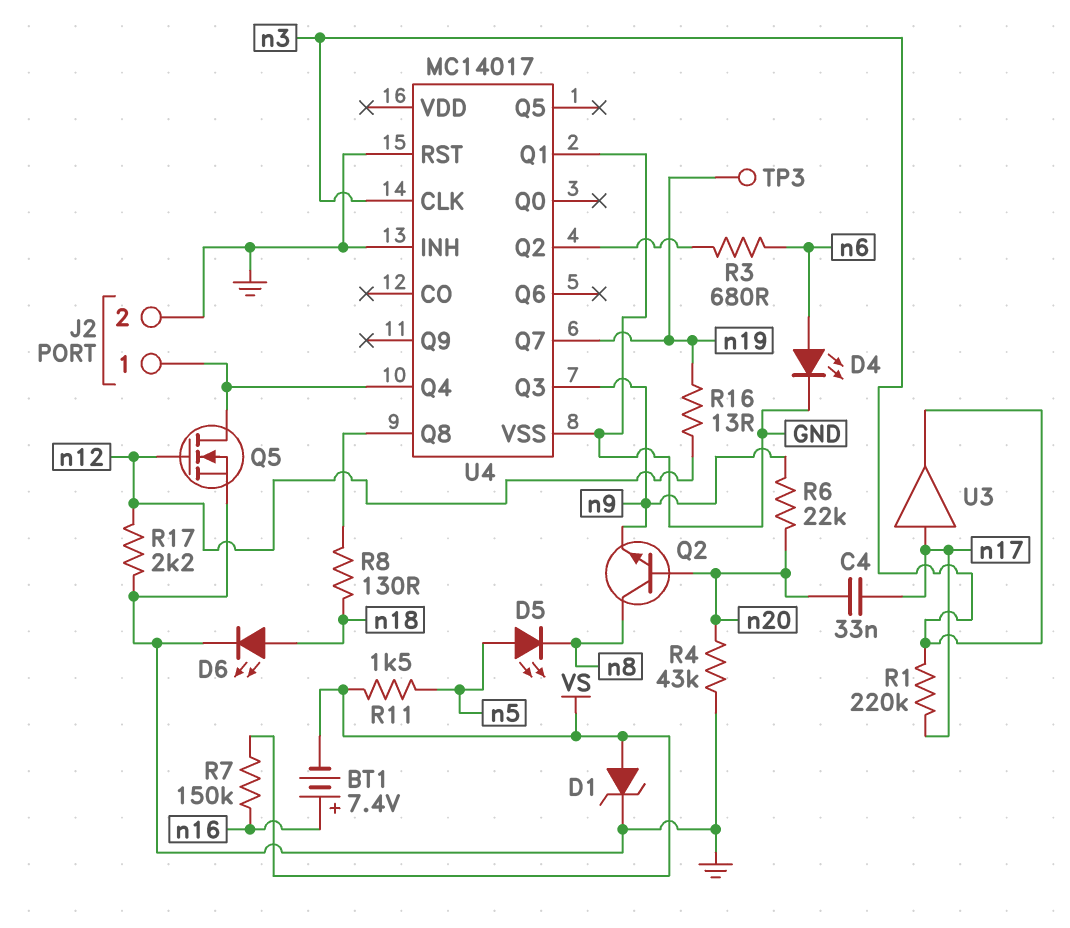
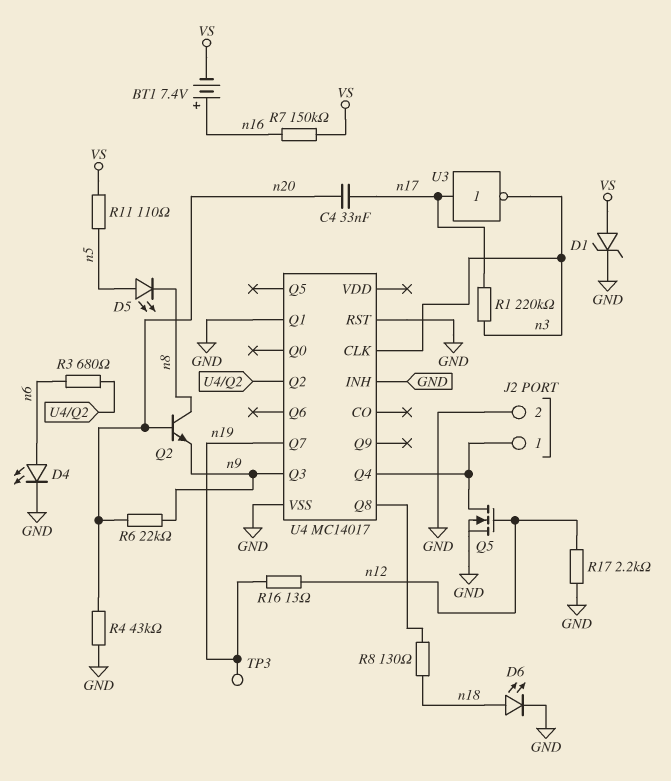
R11: 1.5k (VS, n5) -> 110 (VS, n5)
U3: buffer (in n17, out n3) -> NOT (in n17, out n3)

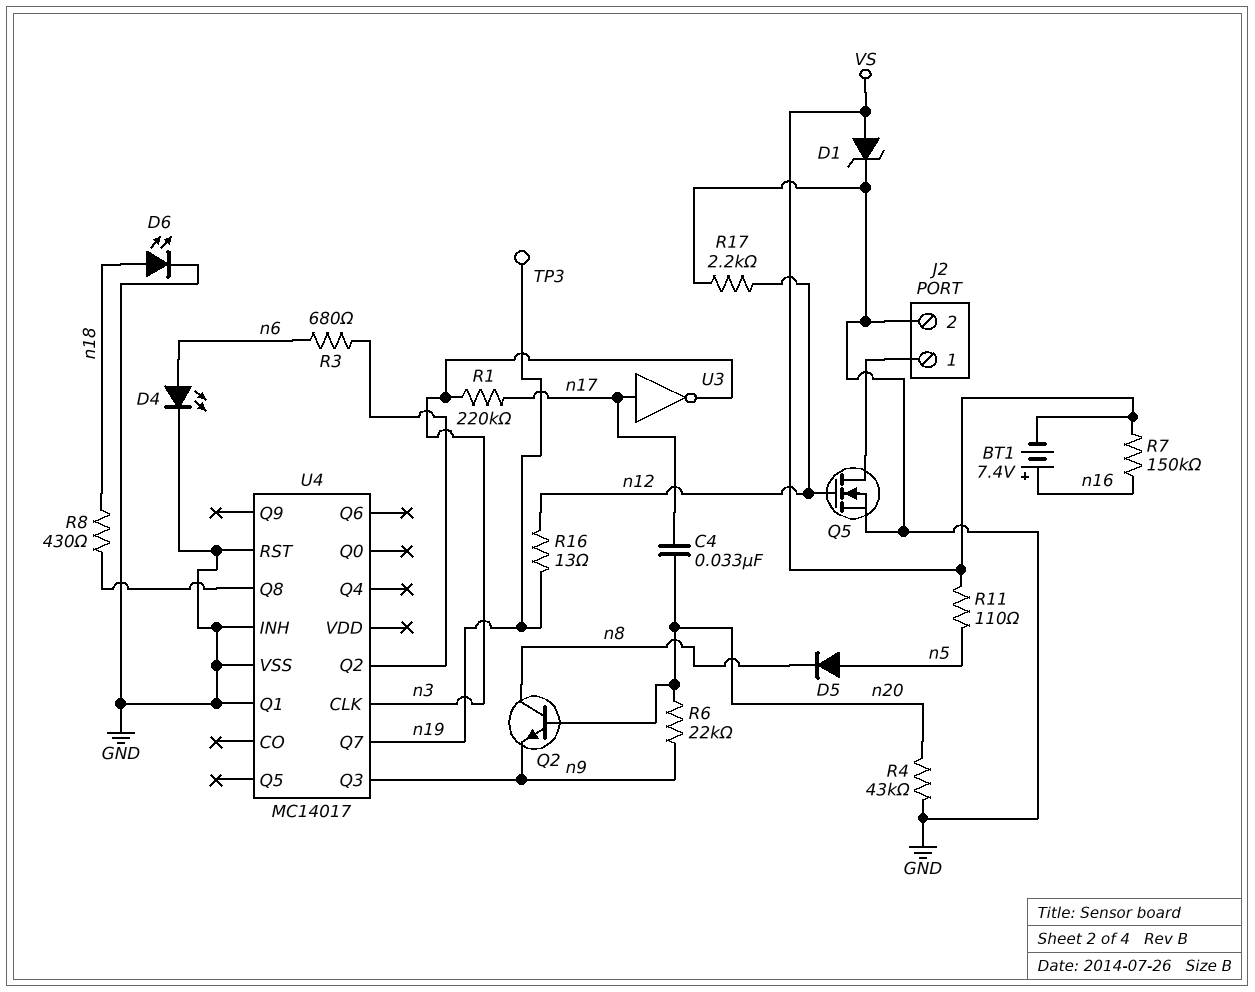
D5: LED (A n5, K n8) -> diode (A n5, K n8)
R8: 130 (U4/Q8, n18) -> 430 (U4/Q8, n18)
U4 pin Q4: J2/1 -> none

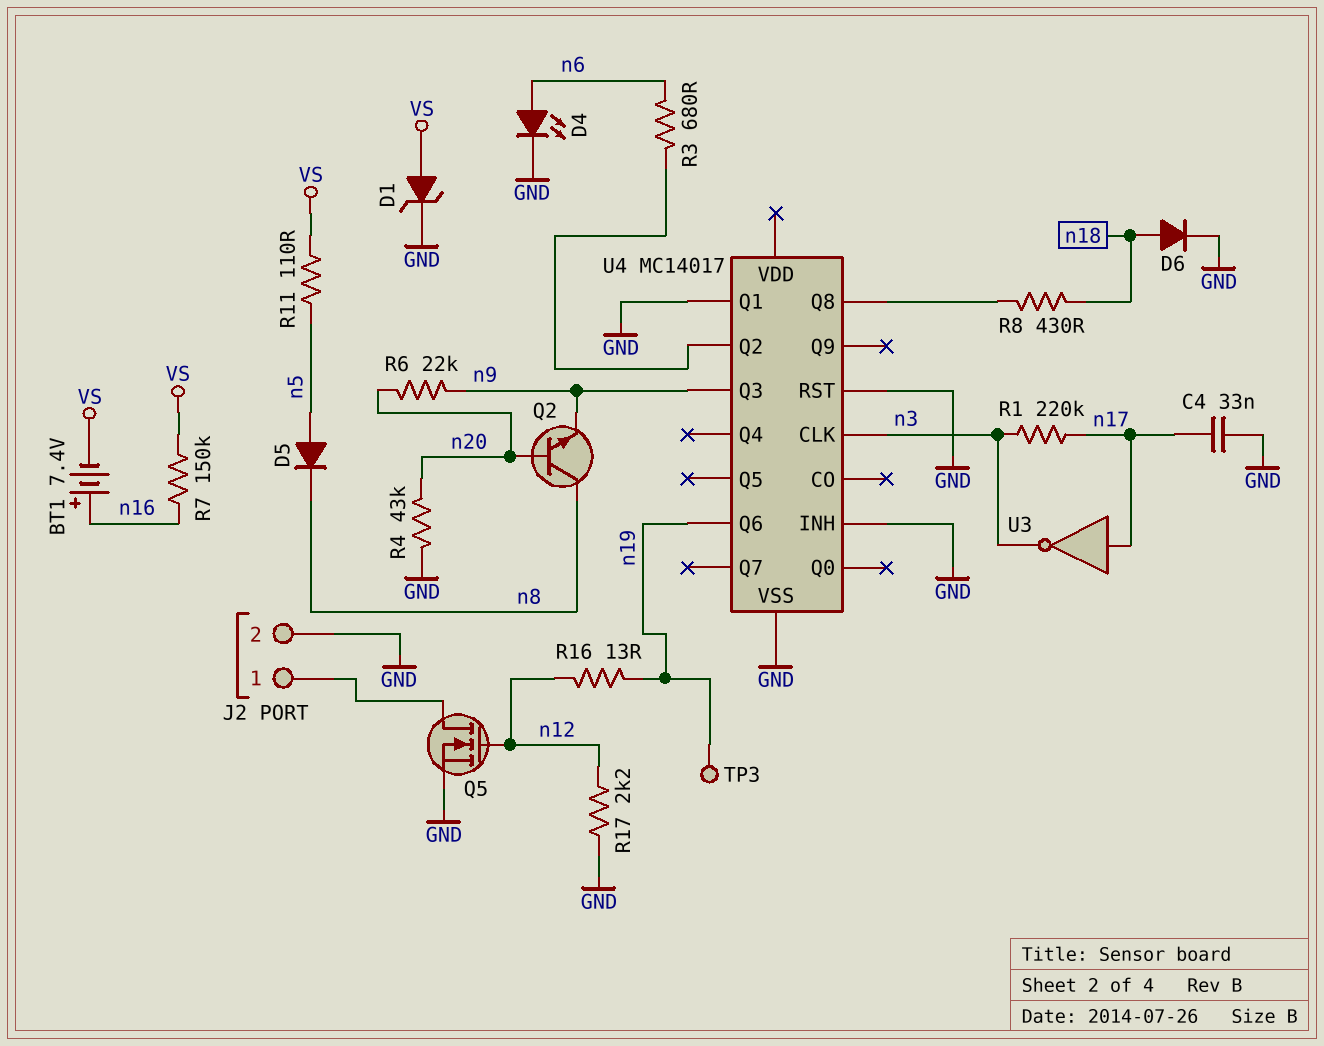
C4: 33nF (n17, n20) -> 33nF (GND, n17)
D6: LED (A n18, K GND) -> diode (A n18, K GND)
U4 pin Q6: none -> n19
U4 pin Q7: n19 -> none

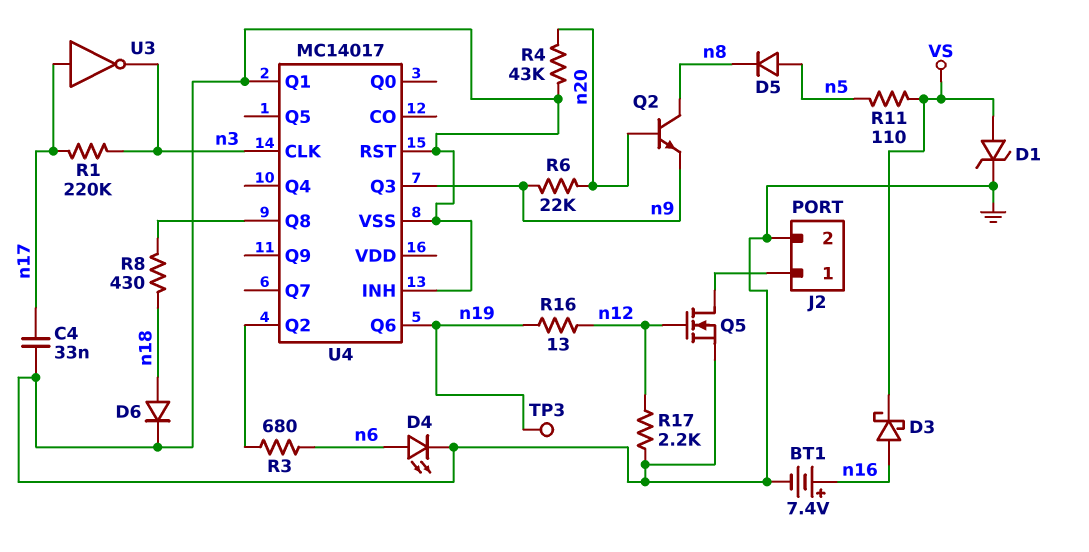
BT1: 7.4V (plus n16, minus VS) -> 7.4V (plus n16, minus GND)
D3: none -> schottky (A n16, K VS)
R7: 150k (VS, n16) -> none

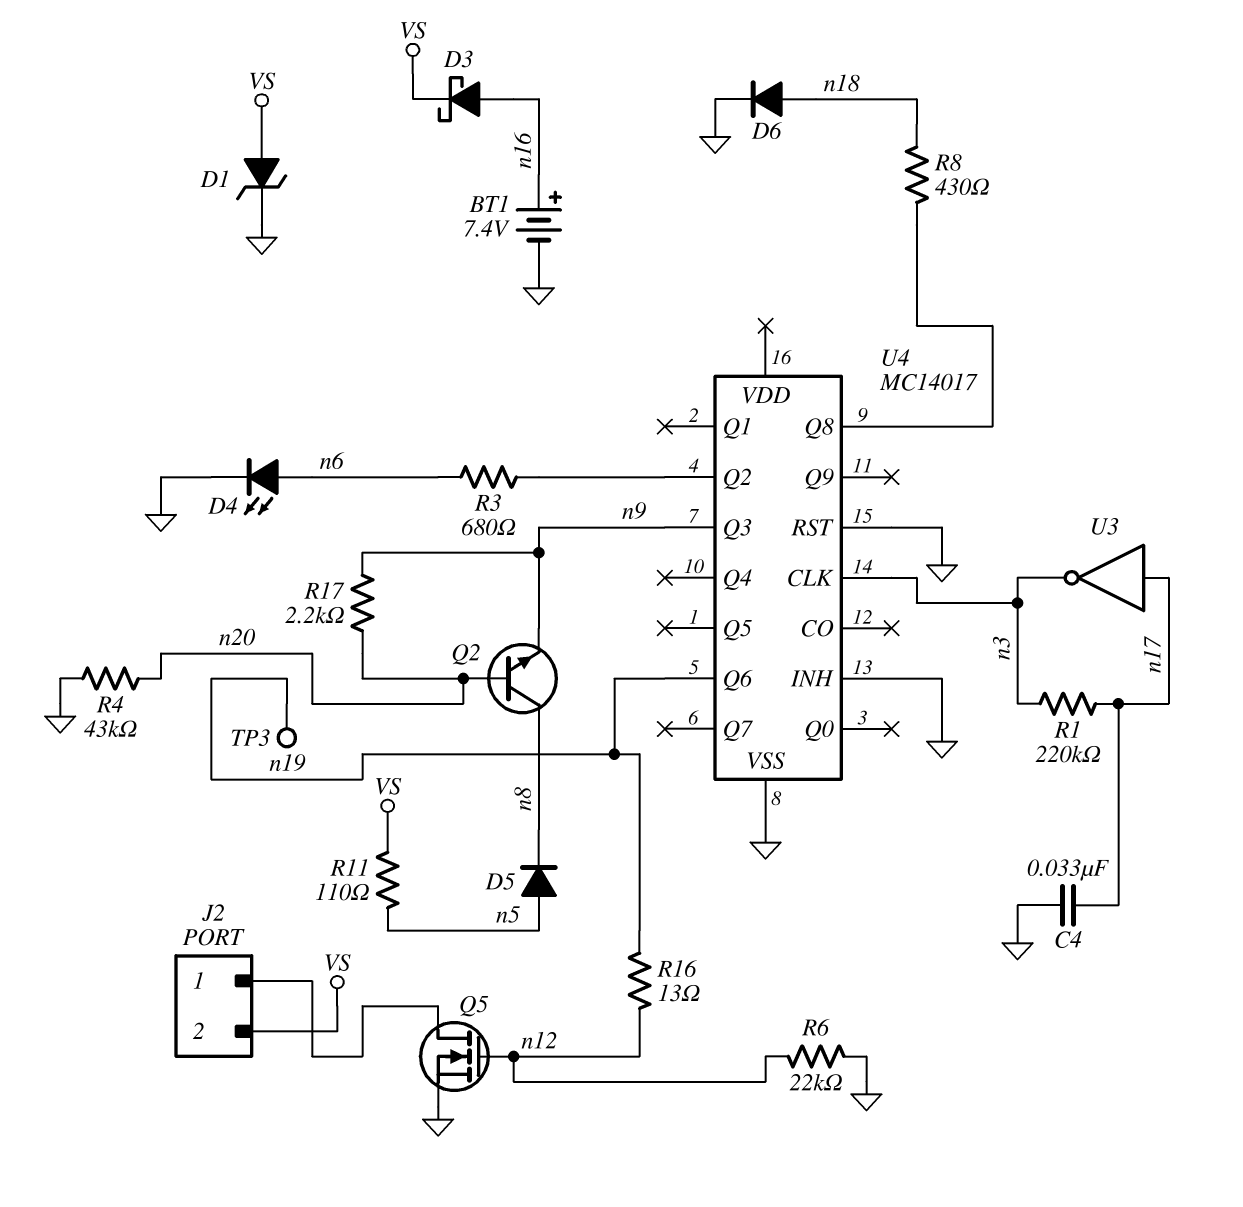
J2 pin 2: GND -> VS
R6: 22k (n9, n20) -> 22k (GND, n12)
R17: 2.2k (GND, n12) -> 2.2k (n9, n20)
U4 pin Q1: GND -> none

